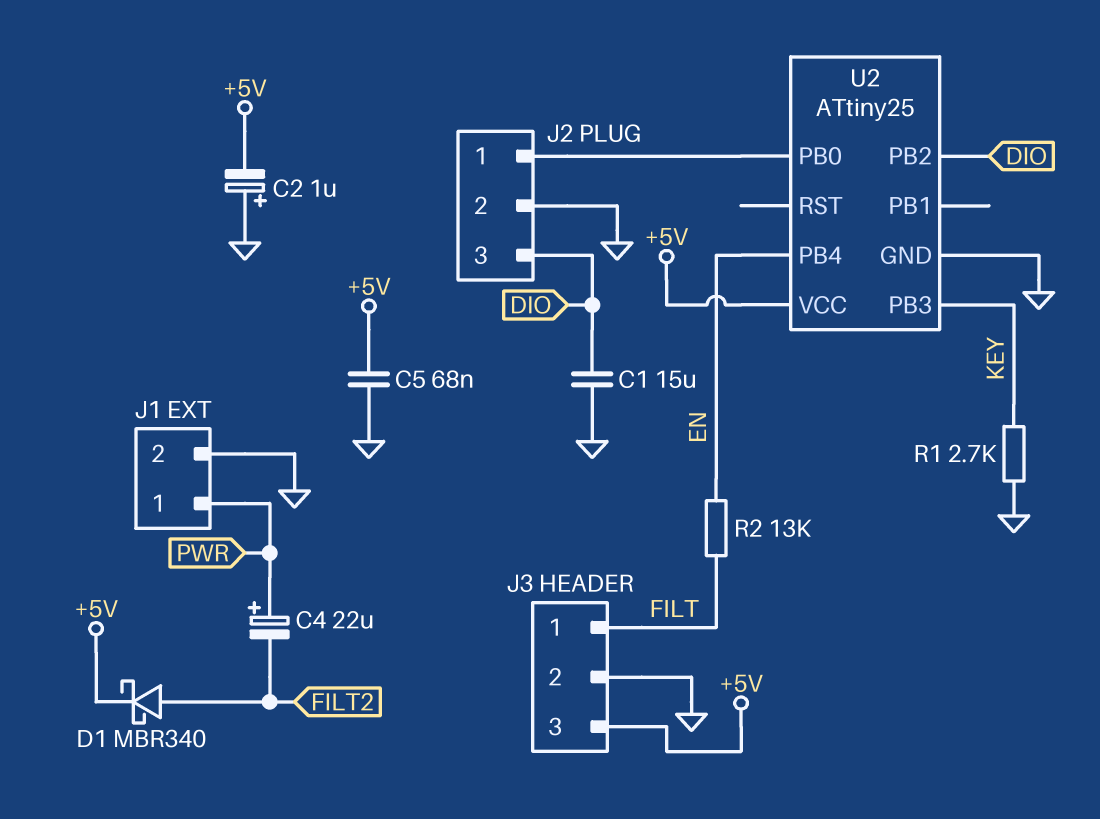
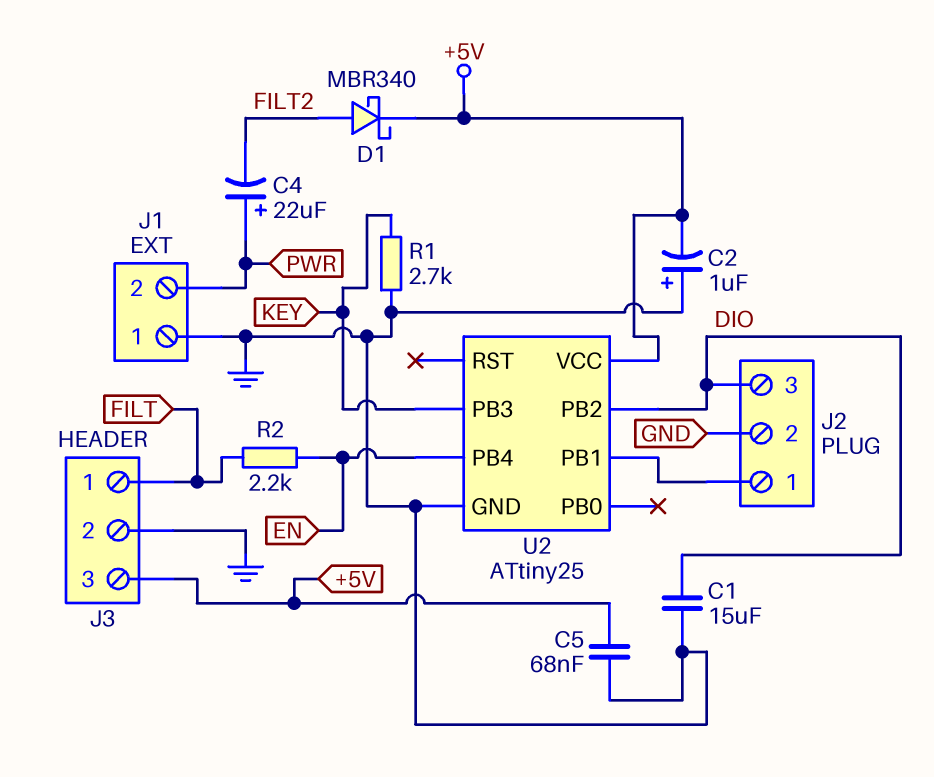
J1 pin 1: PWR -> GND
J1 pin 2: GND -> PWR
R2: 13k (EN, FILT) -> 2.2k (EN, FILT)
U2 pin PB0: J2/1 -> none
U2 pin PB1: none -> J2/1

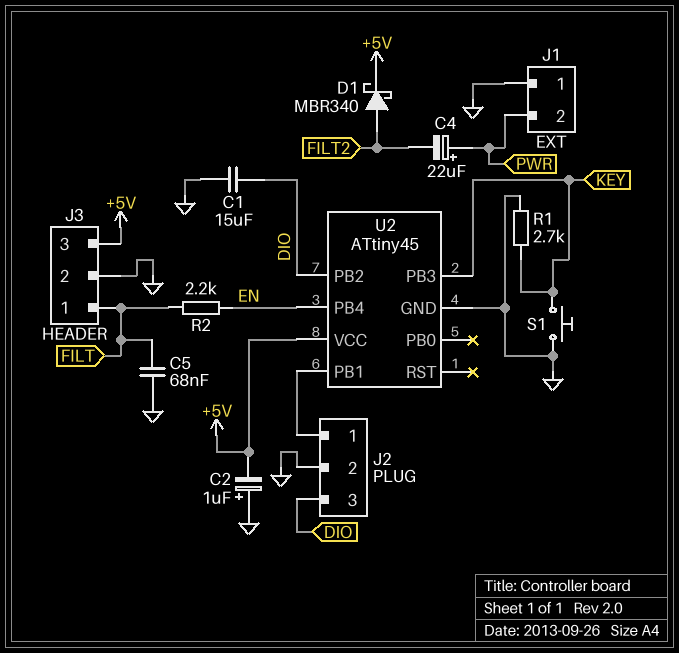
C5: 68nF (+5V, GND) -> 68nF (FILT, GND)
S1: none -> button (GND, KEY)
U2: ATtiny25 -> ATtiny45

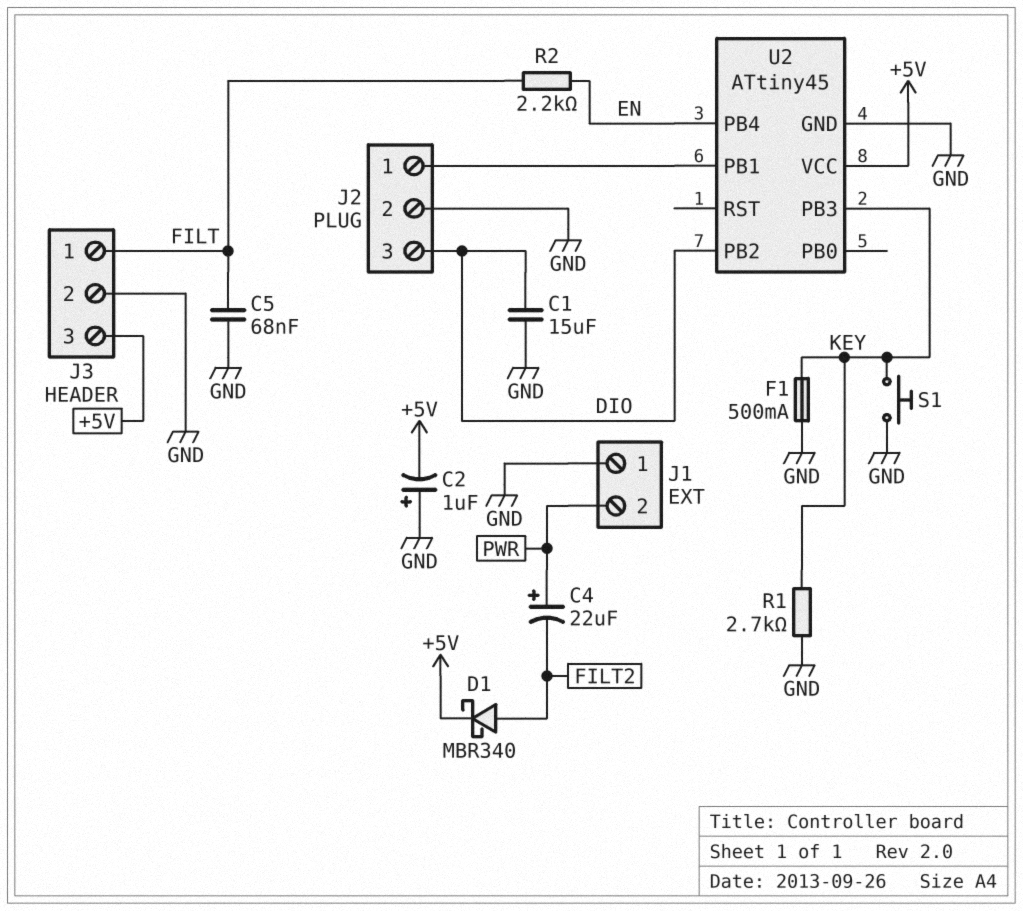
F1: none -> 500mA (GND, KEY)

